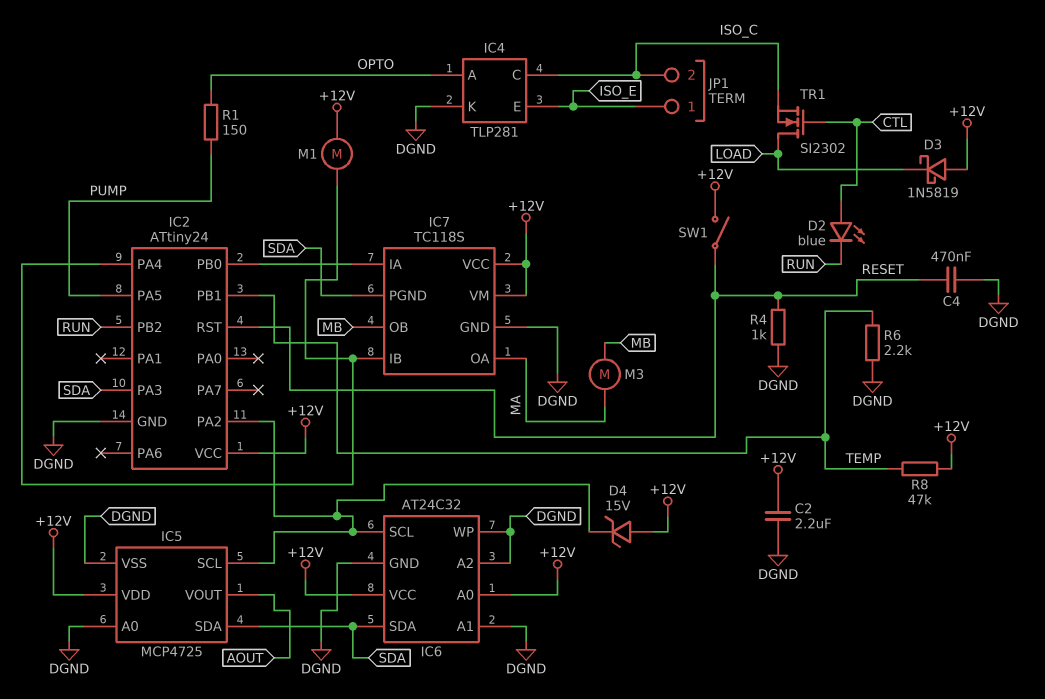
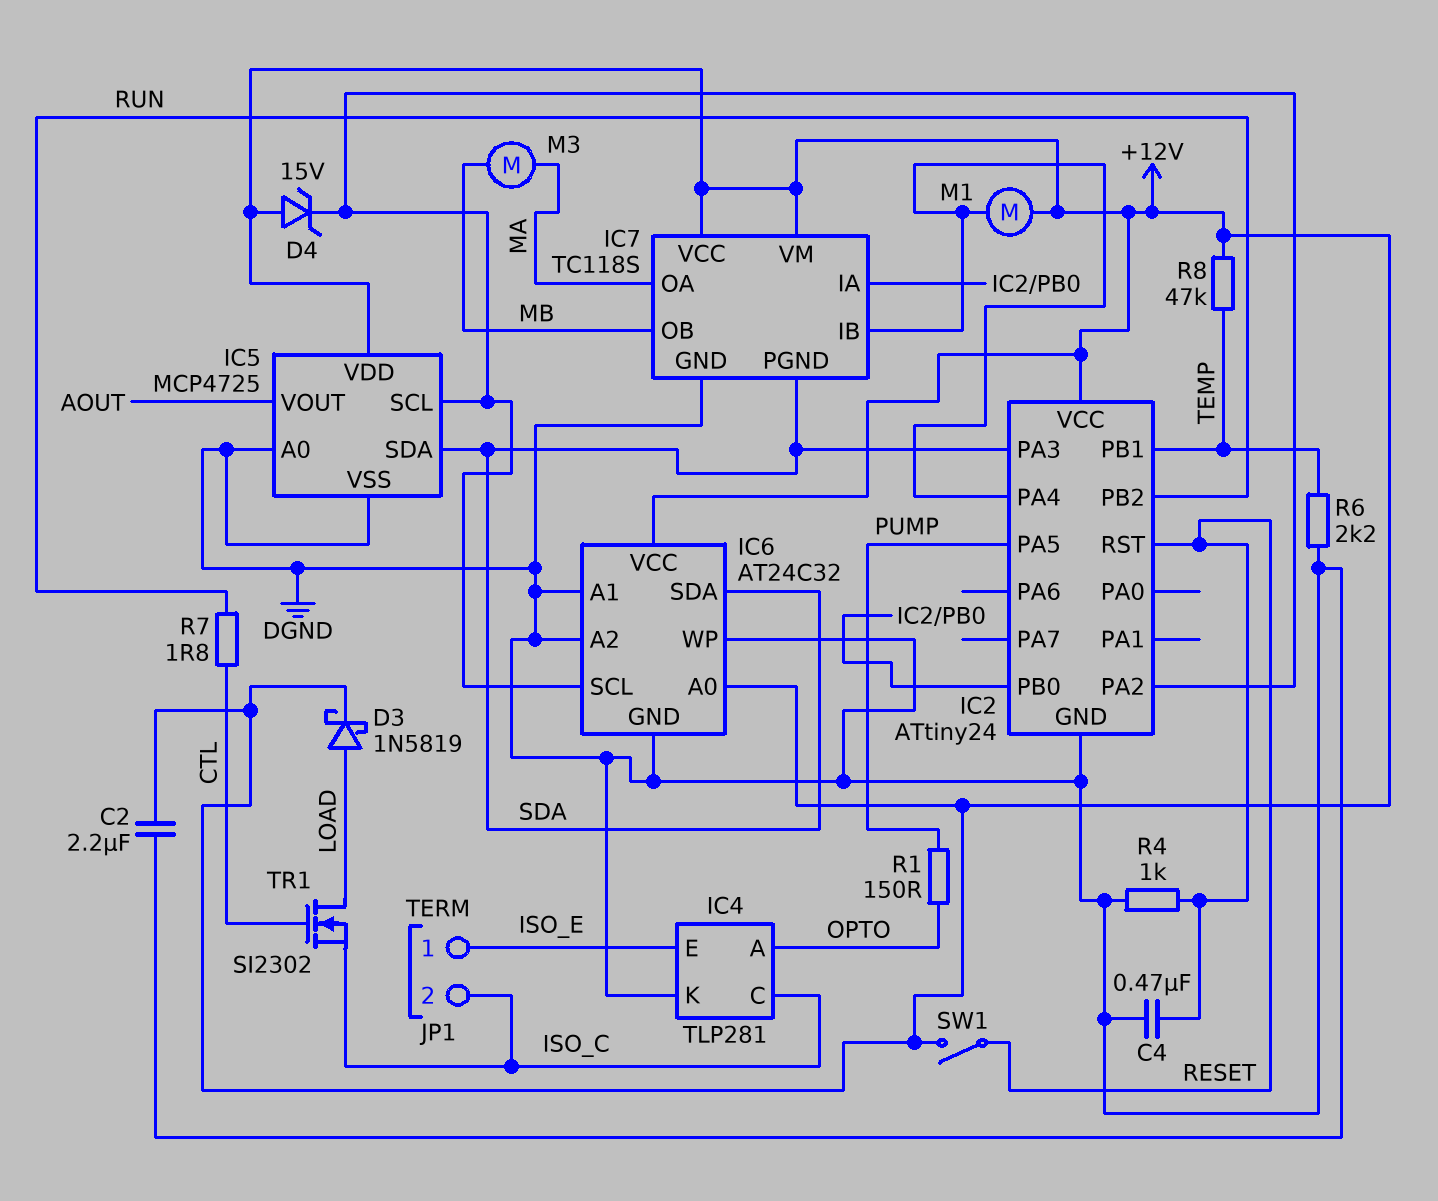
D2: LED blue (A CTL, K RUN) -> none
D3: schottky 1N5819 (A +12V, K LOAD) -> schottky 1N5819 (A LOAD, K +12V)
R7: none -> 1.8 (CTL, RUN)

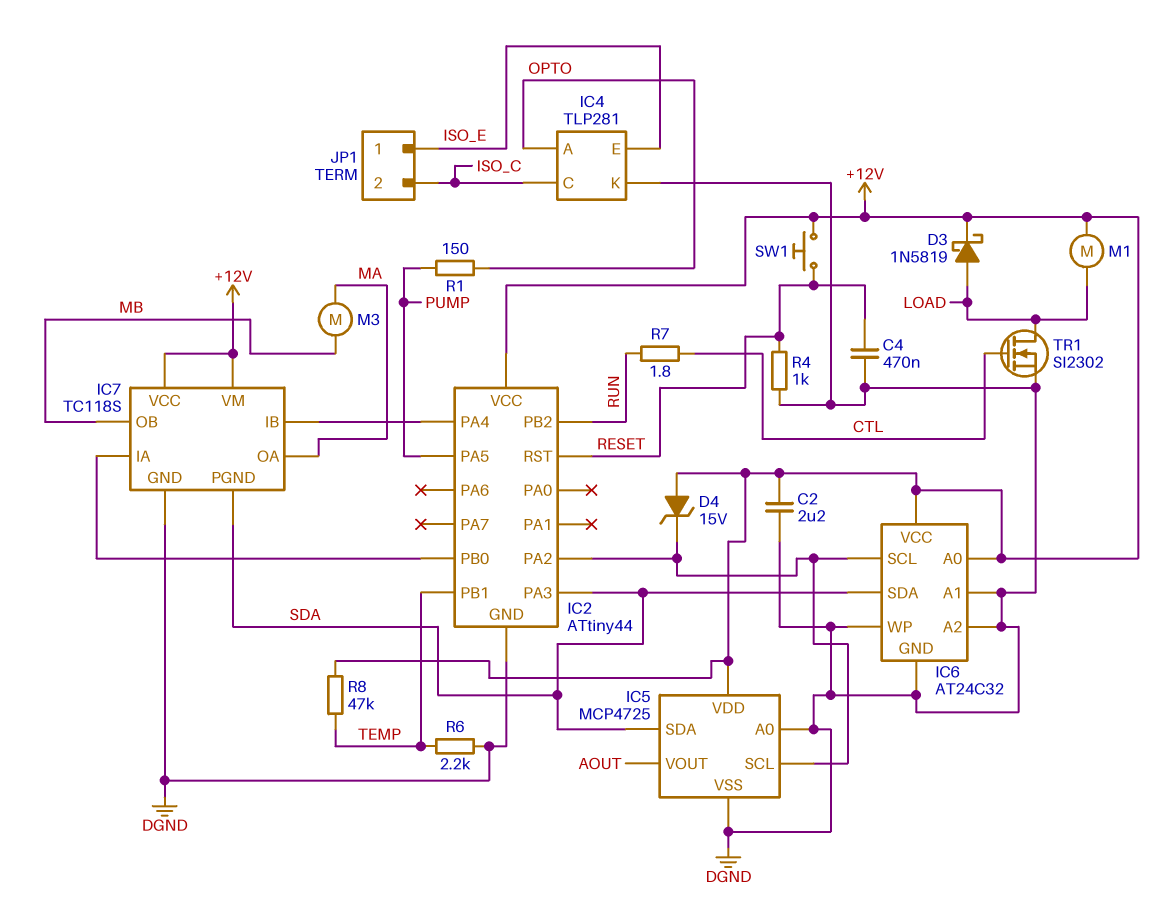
IC2: ATtiny24 -> ATtiny44
M1: motor (+12V, IC2/PA4) -> motor (+12V, LOAD)
SW1: switch (+12V, RESET) -> button (+12V, RESET)
TR1: NMOS SI2302 (G CTL, D LOAD, S ISO_C) -> NMOS SI2302 (G CTL, D LOAD, S DGND)

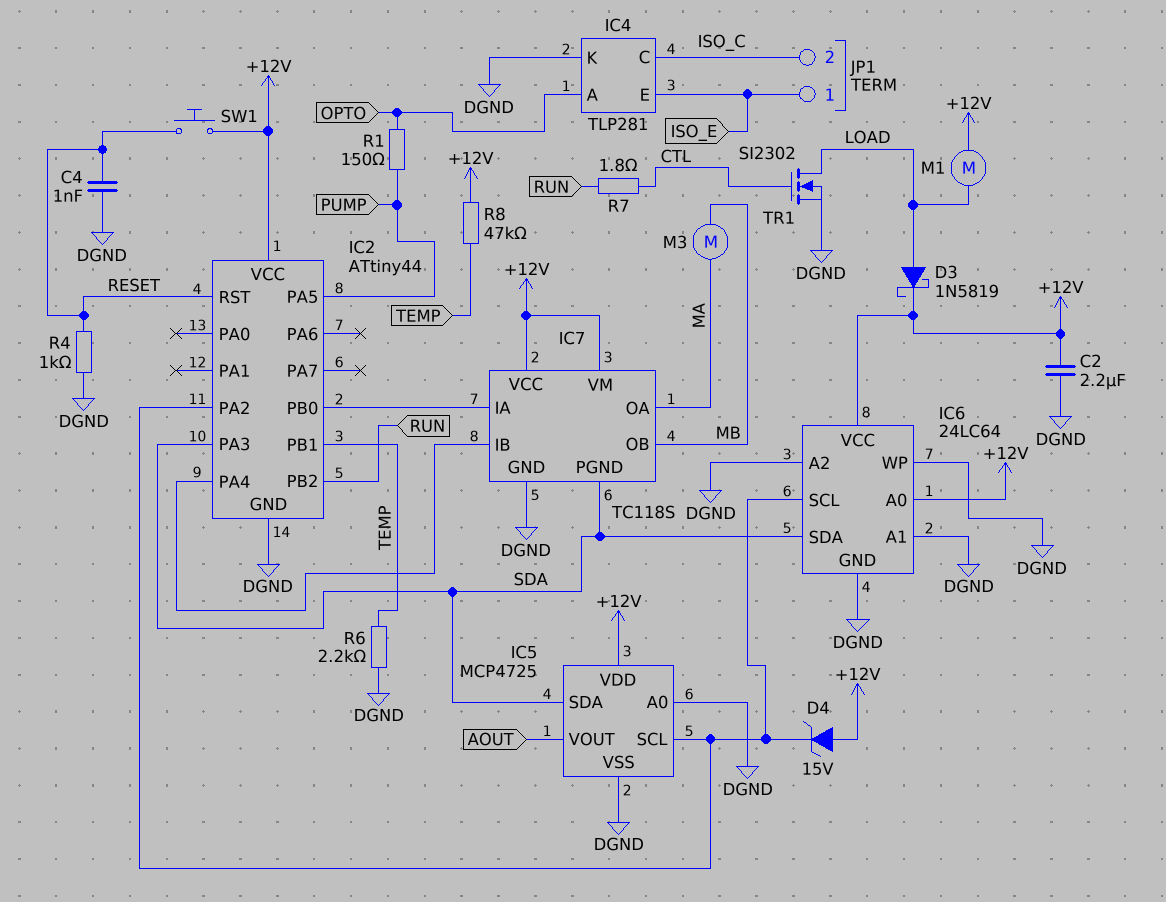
C4: 470nF (DGND, RESET) -> 1nF (DGND, RESET)
IC6: AT24C32 -> 24LC64

